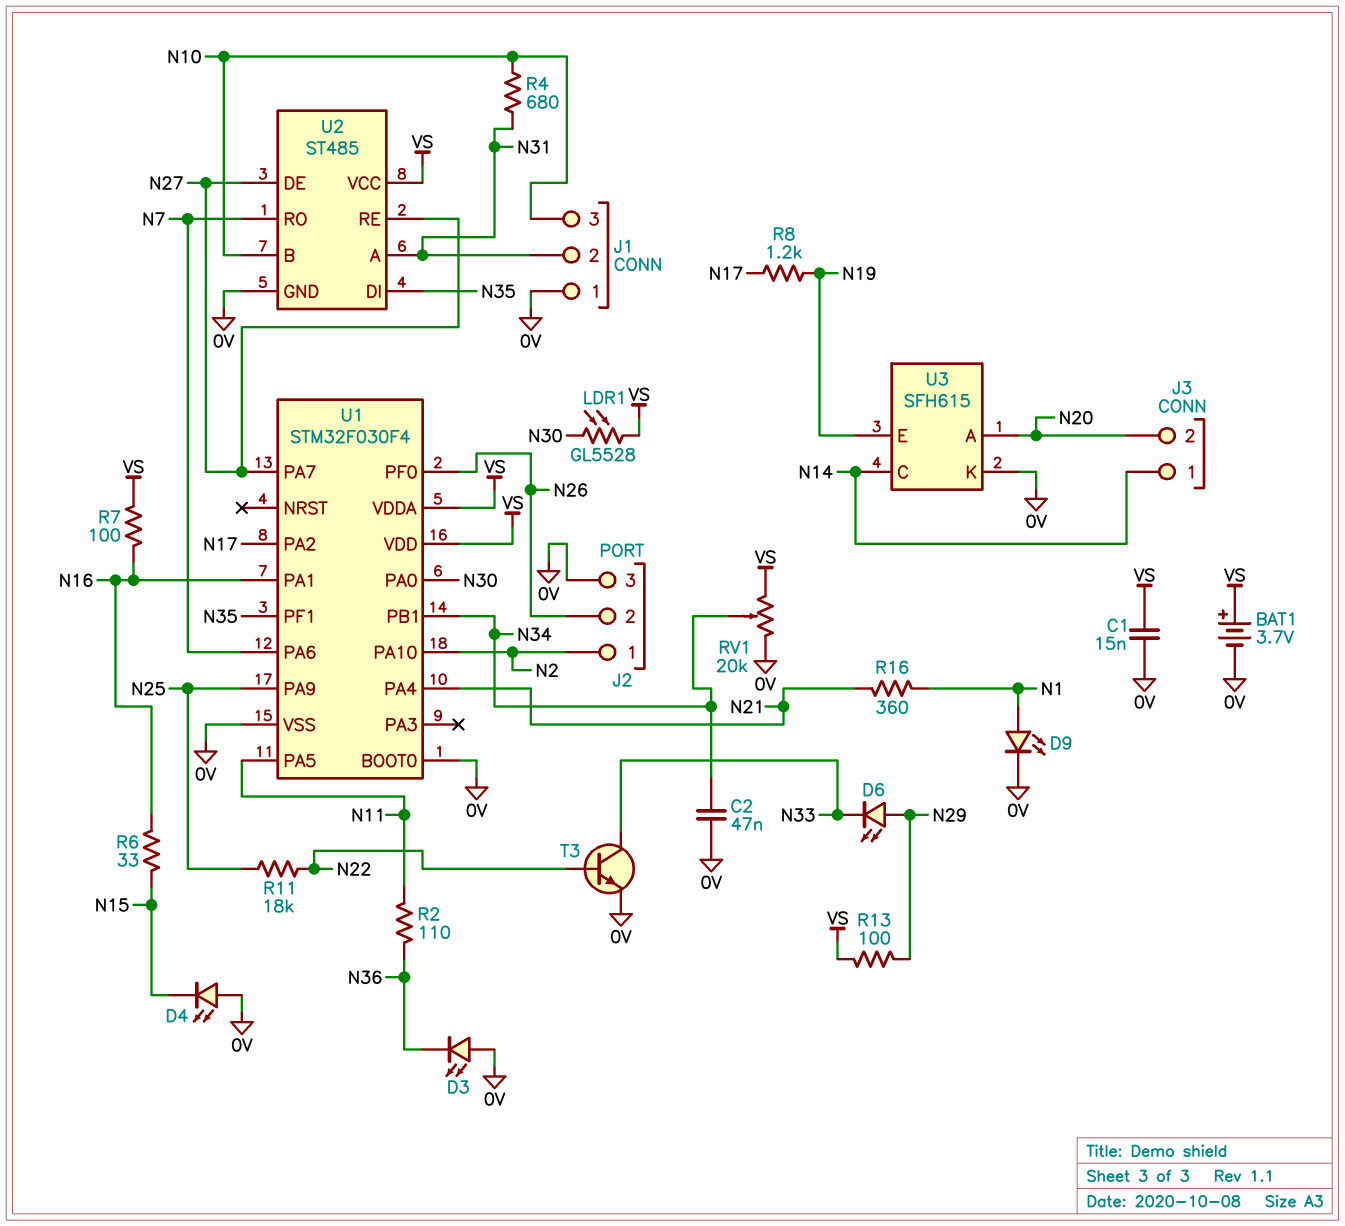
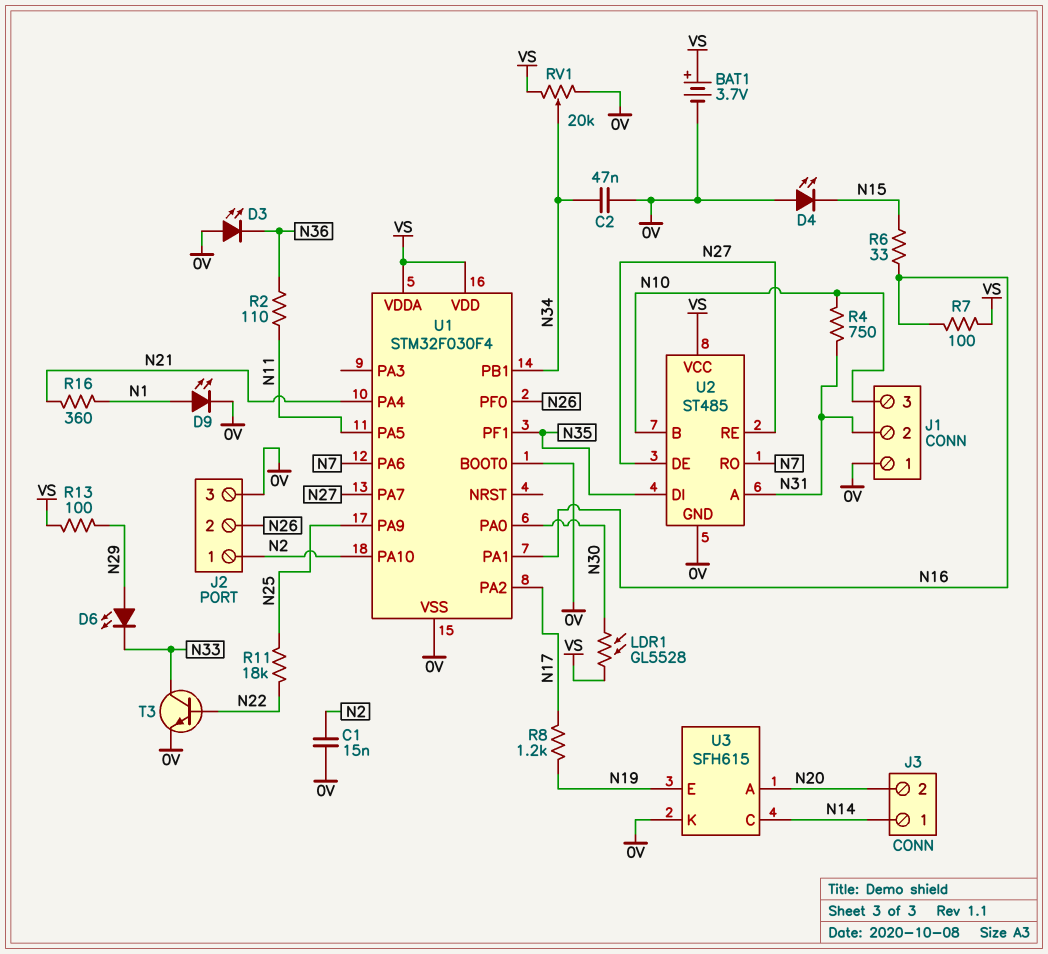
C1: 15nF (0V, VS) -> 15nF (0V, N2)
R4: 680 (N10, N31) -> 750 (N10, N31)

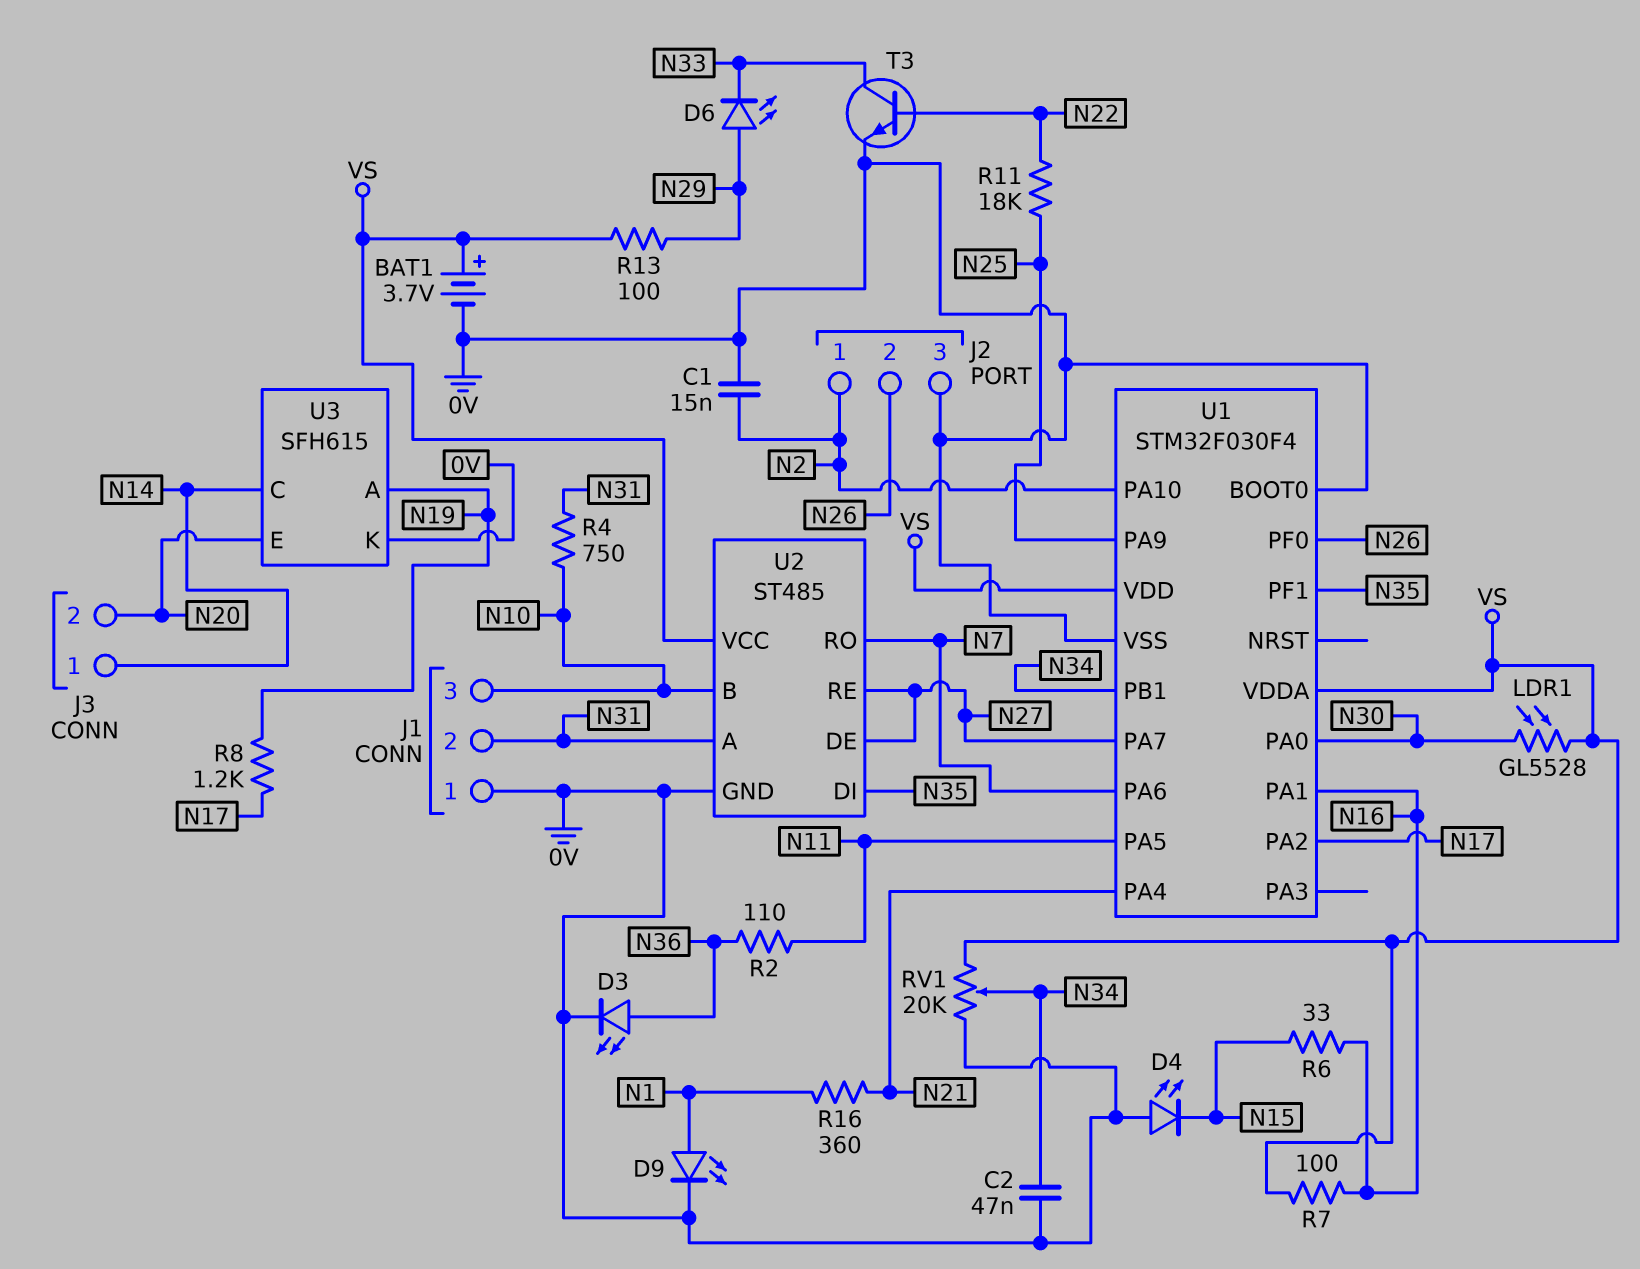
D3: LED (A 0V, K N36) -> LED (A N36, K 0V)
U3 pin A: N20 -> N19
U3 pin E: N19 -> N20

